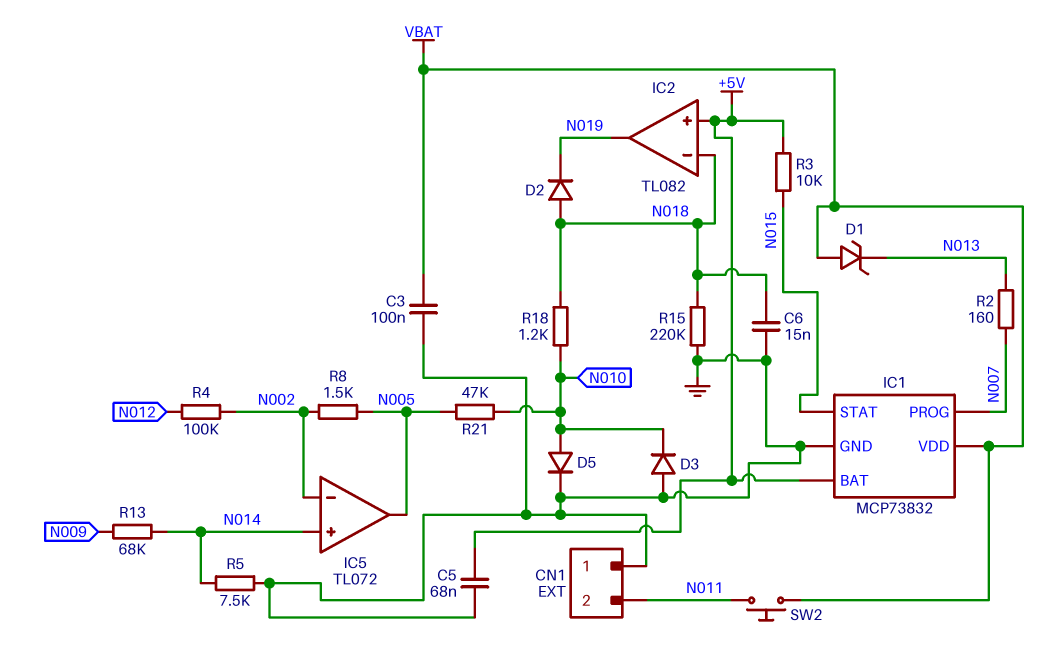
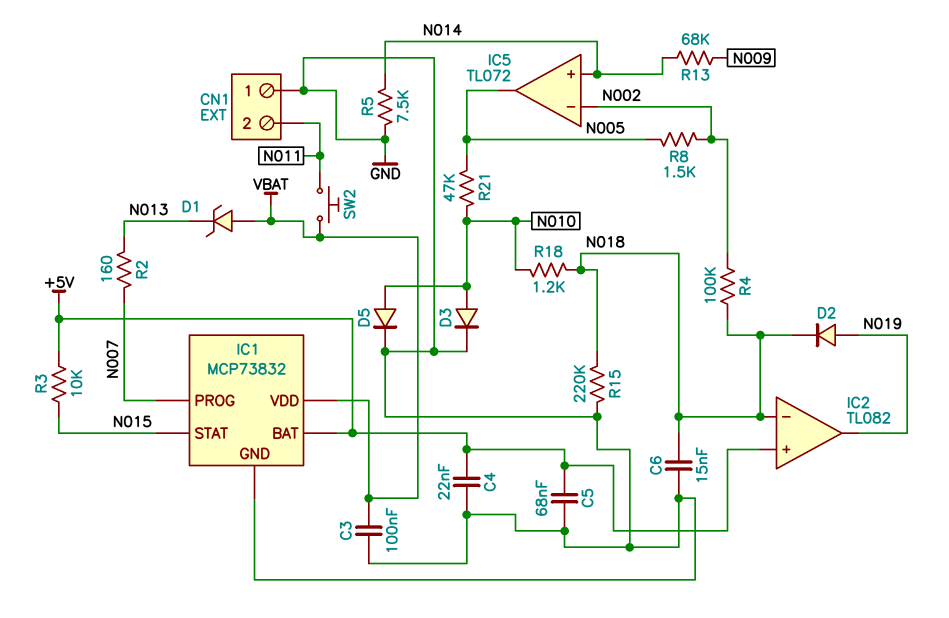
C4: none -> 22nF (+5V, GND)
D2: diode (A N018, K N019) -> diode (A N019, K N018)
D3: diode (A GND, K N010) -> diode (A N010, K GND)
R4: 100k (N002, N012) -> 100k (N002, N018)

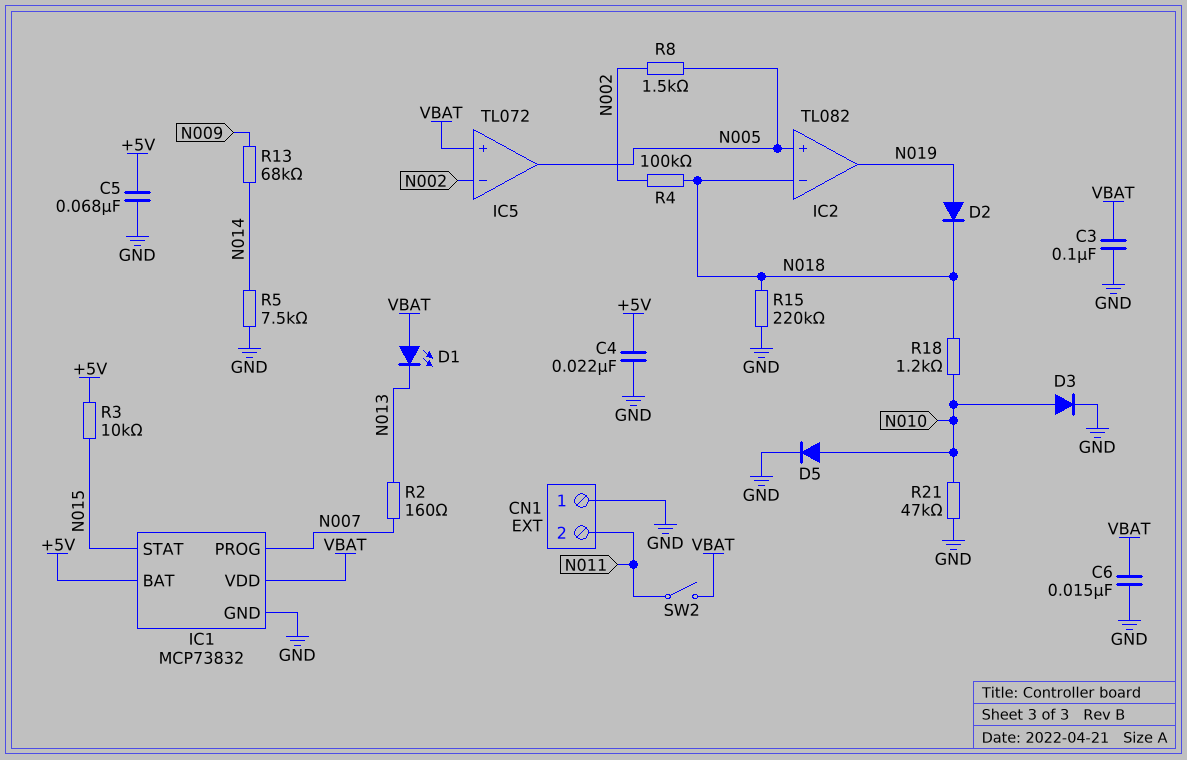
C6: 15nF (GND, N018) -> 15nF (GND, VBAT)
D1: zener (A VBAT, K N013) -> LED (A VBAT, K N013)
IC2 pin in+: +5V -> N005
IC5 pin in+: N014 -> VBAT
R21: 47k (N005, N010) -> 47k (GND, N010)
SW2: button (N011, VBAT) -> switch (N011, VBAT)

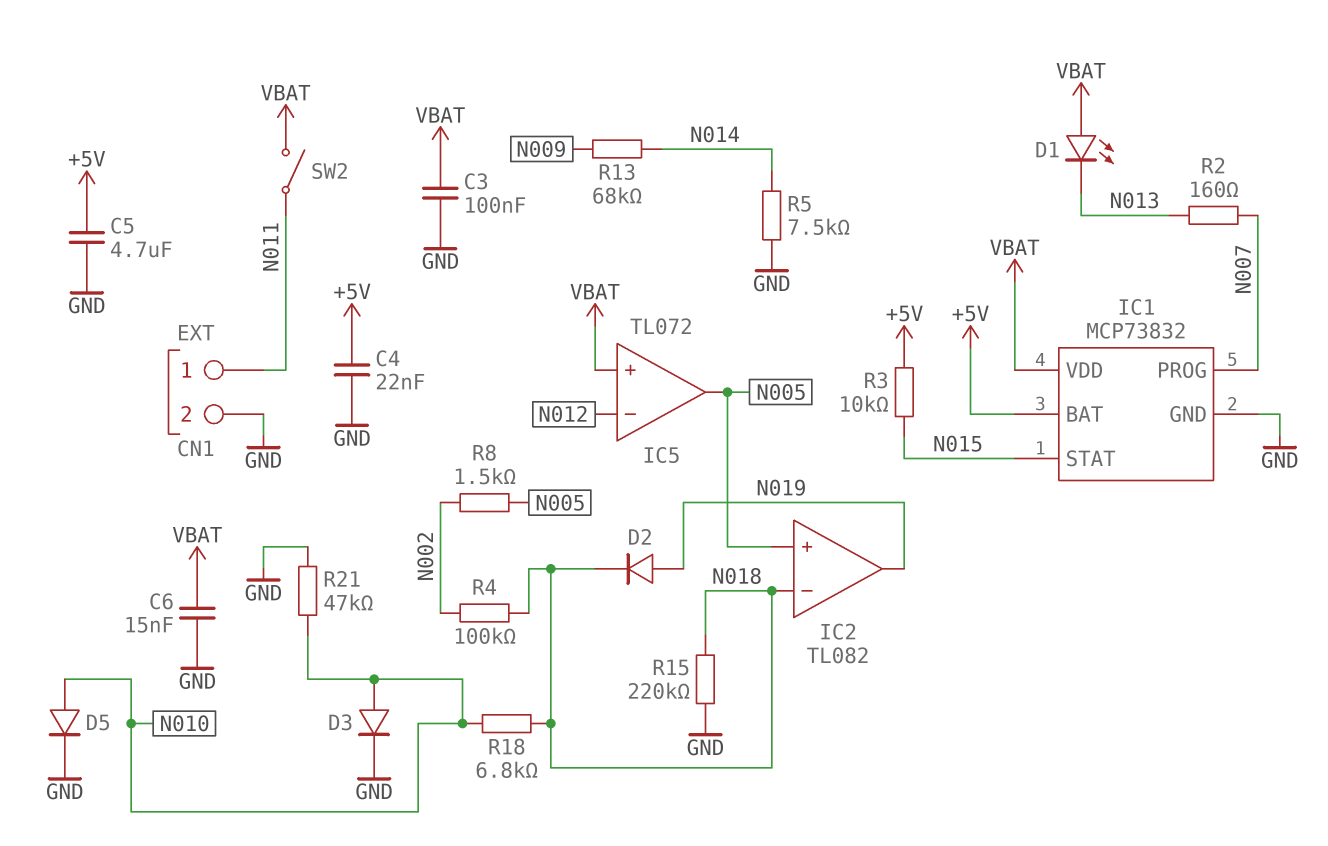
C5: 68nF (+5V, GND) -> 4.7uF (+5V, GND)
CN1 pin 1: GND -> N011
CN1 pin 2: N011 -> GND
IC5 pin in-: N002 -> N012
R18: 1.2k (N010, N018) -> 6.8k (N010, N018)

